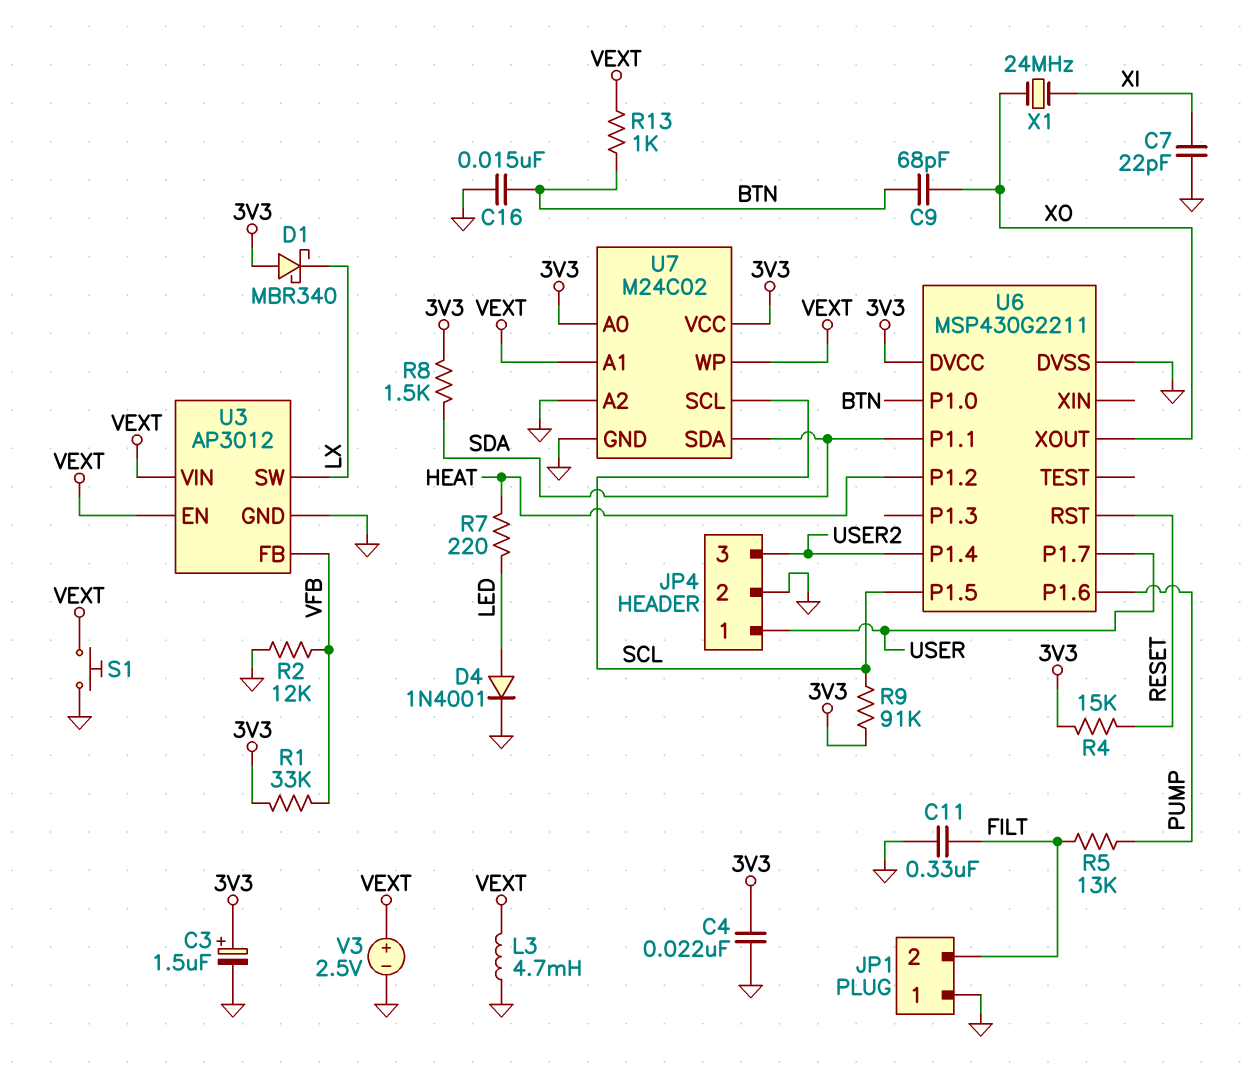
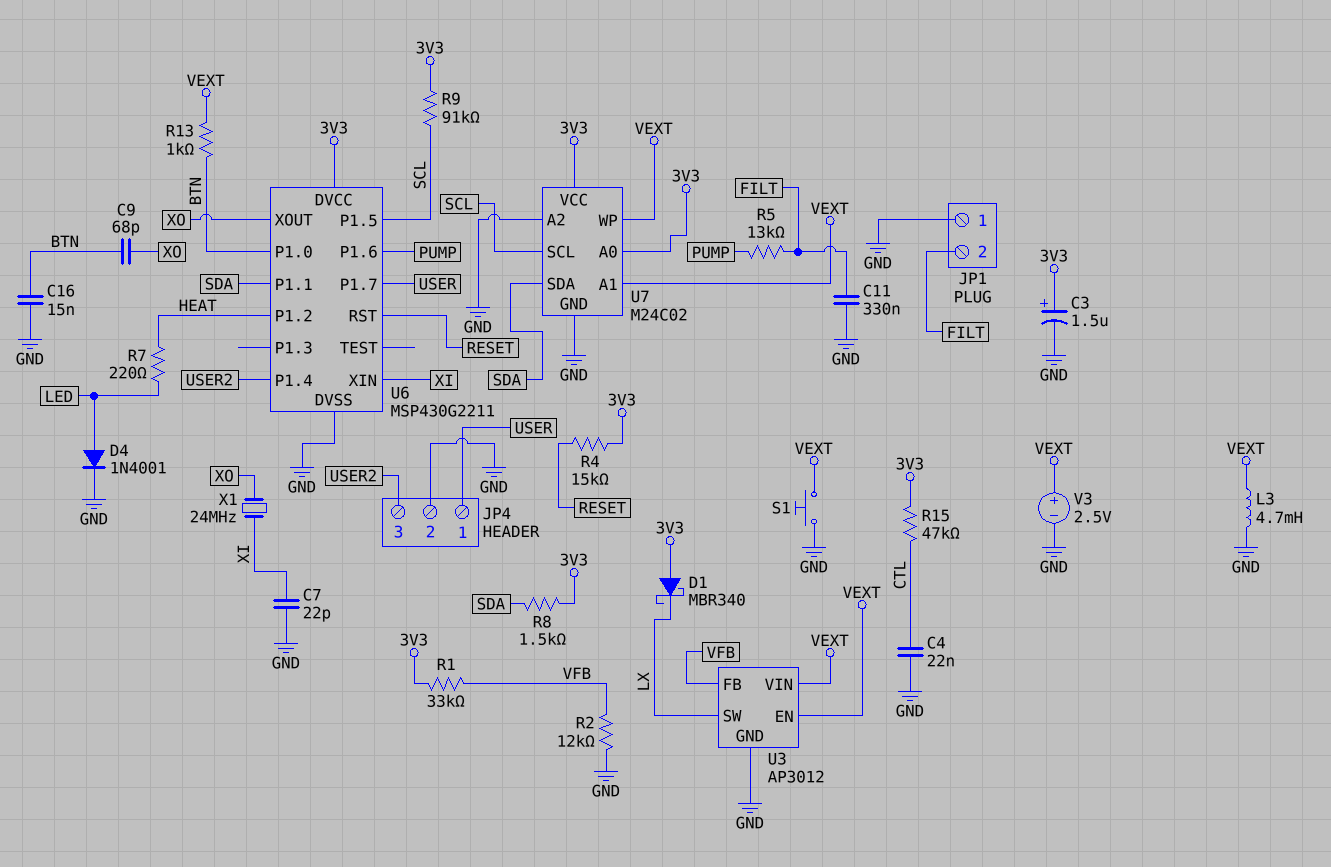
C4: 22nF (3V3, GND) -> 22nF (CTL, GND)
R15: none -> 47k (3V3, CTL)
U6 pin XIN: none -> XI

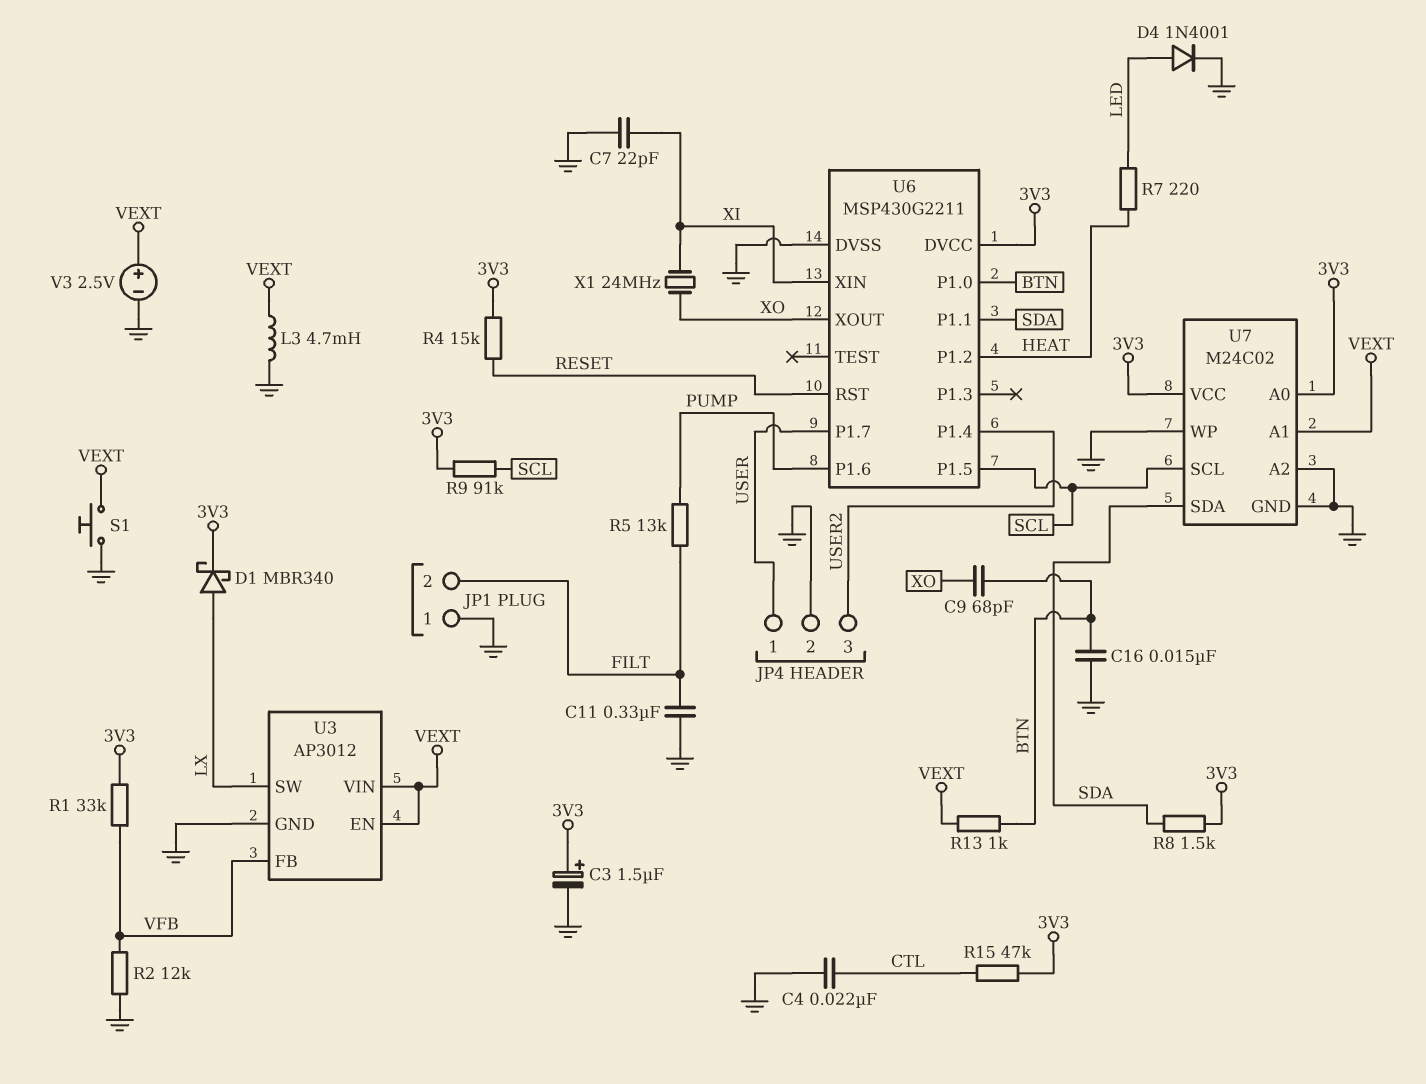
D1: schottky MBR340 (A 3V3, K LX) -> schottky MBR340 (A LX, K 3V3)
U7 pin WP: VEXT -> GND

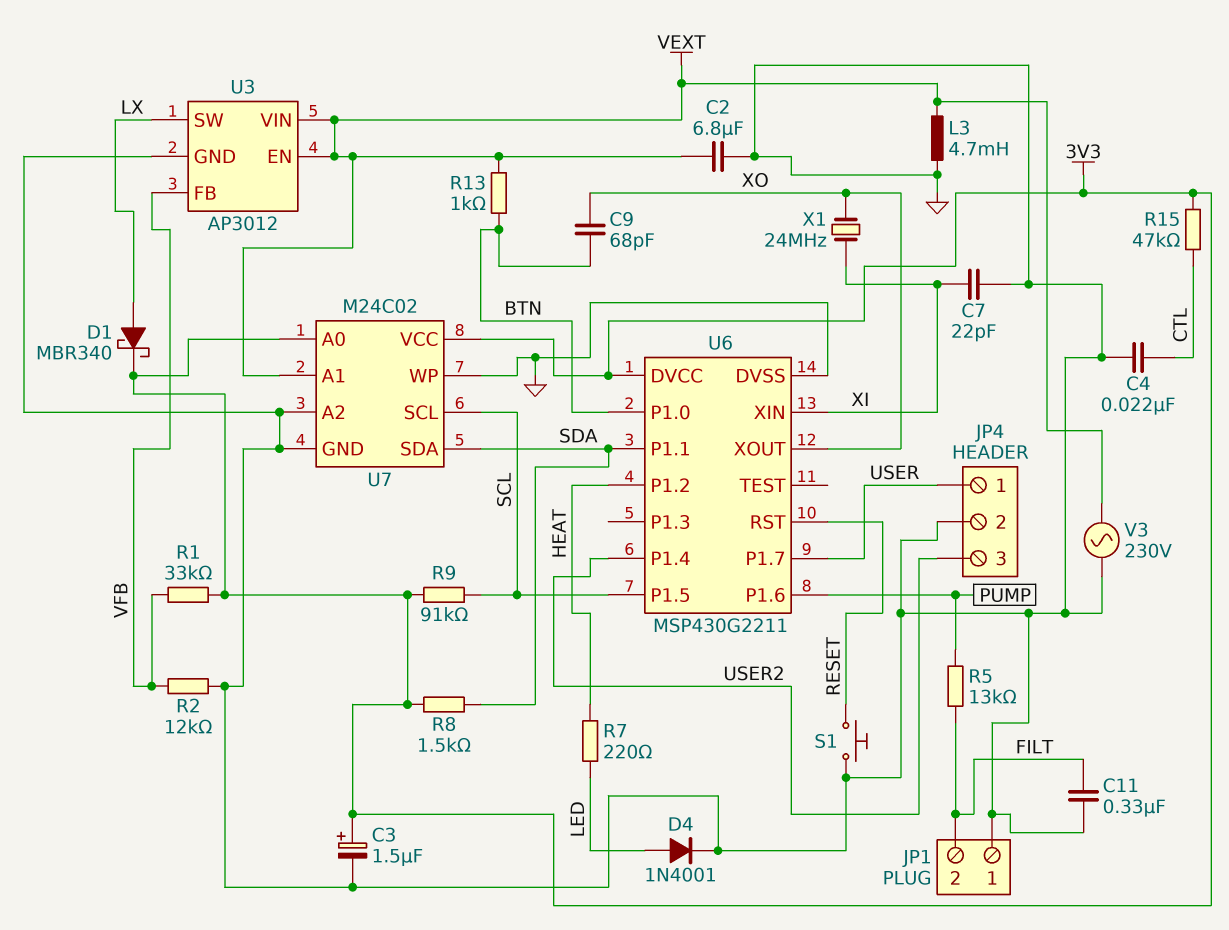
C2: none -> 6.8uF (GND, VEXT)
C16: 15nF (BTN, GND) -> none
R4: 15k (3V3, RESET) -> none
S1: button (GND, VEXT) -> button (GND, RESET)
V3: 2.5V (plus VEXT, minus GND) -> AC 230V (GND, VEXT)

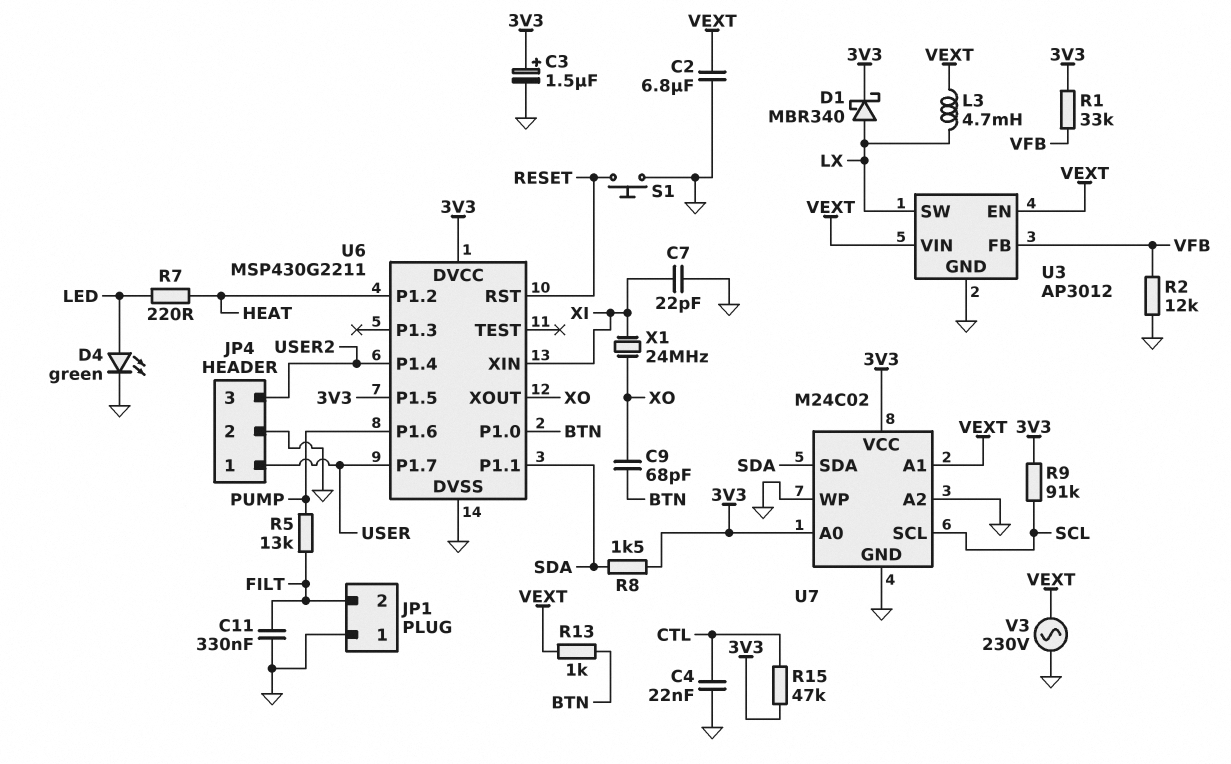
D4: diode 1N4001 (A LED, K GND) -> LED green (A LED, K GND)
L3: 4.7mH (GND, VEXT) -> 4.7mH (LX, VEXT)
U6 pin P1.5: SCL -> 3V3

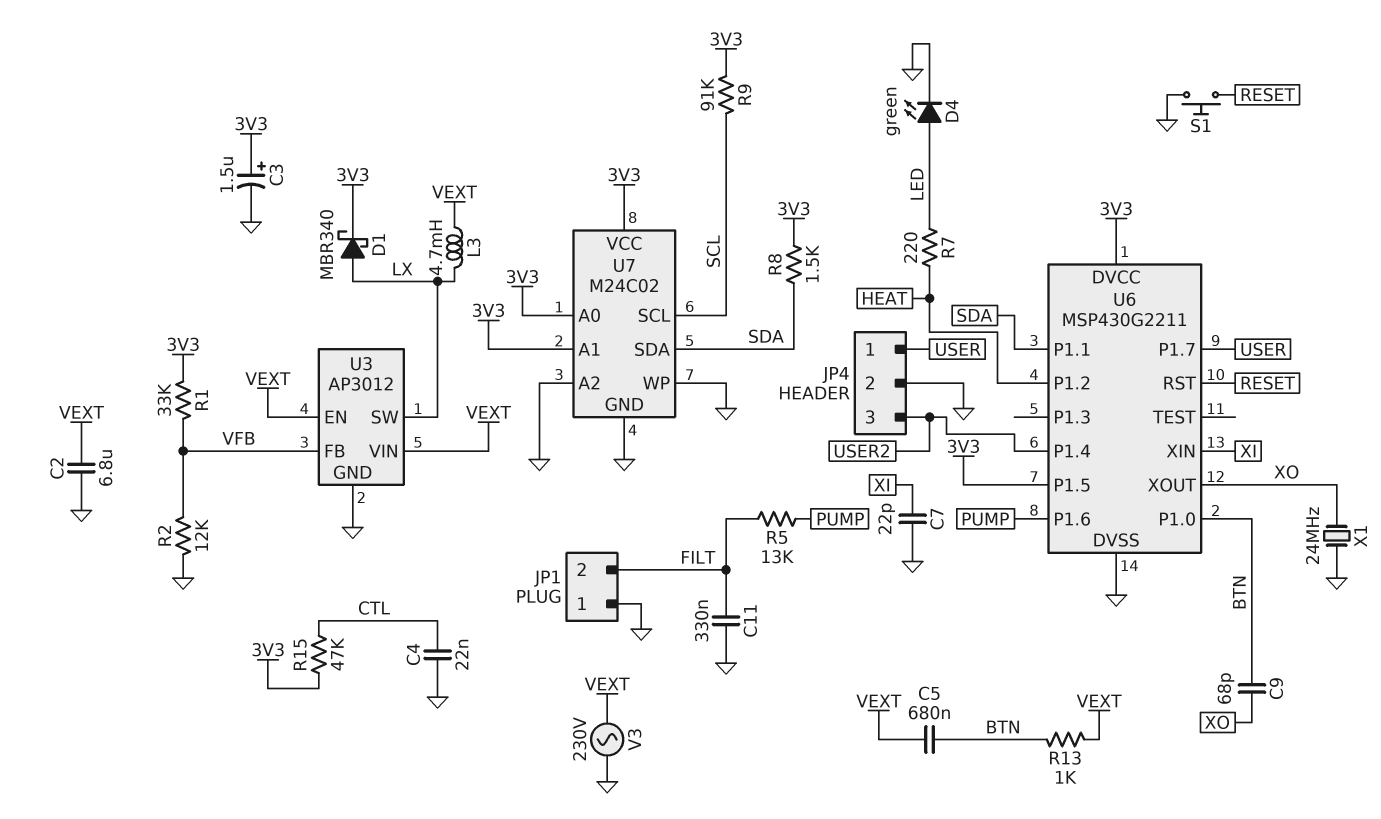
C5: none -> 680nF (BTN, VEXT)
U7 pin A1: VEXT -> 3V3
X1: 24MHz (XI, XO) -> 24MHz (GND, XO)

